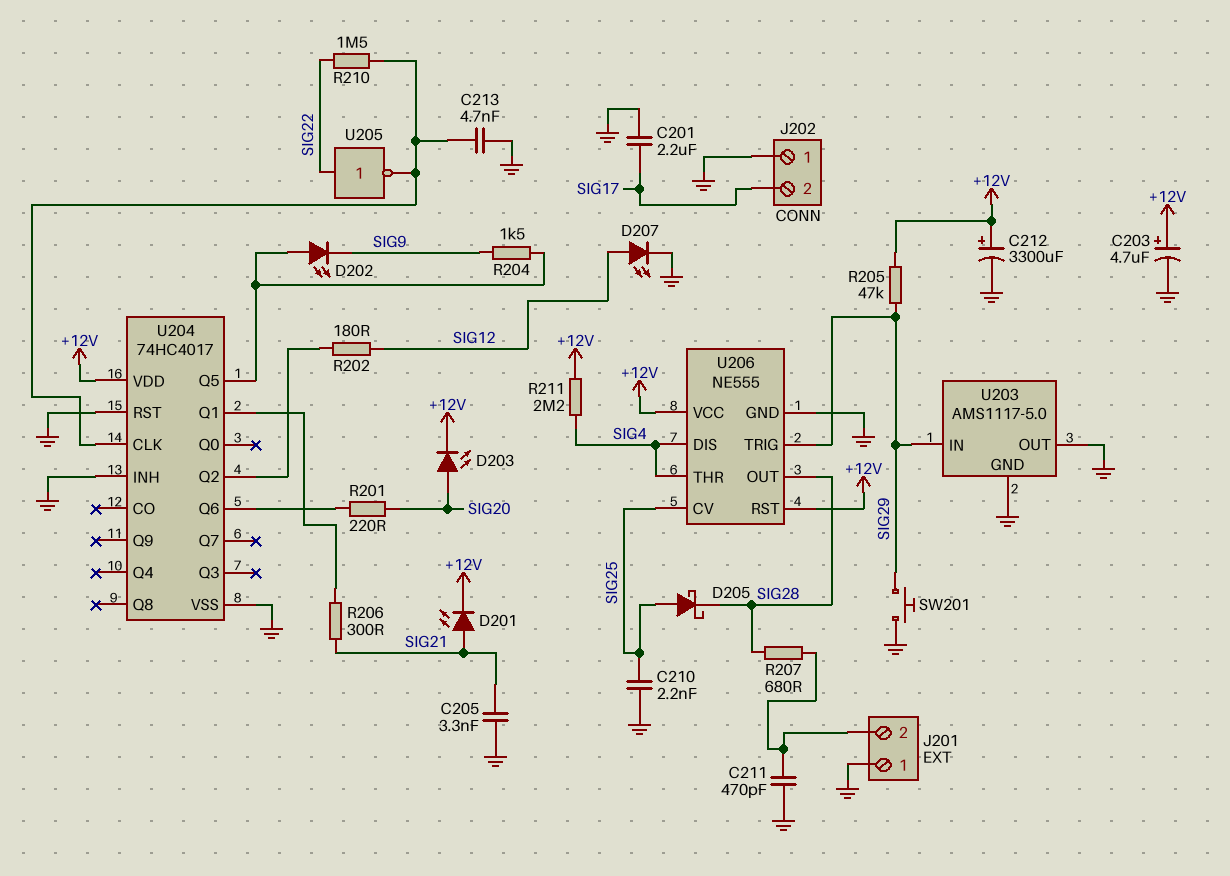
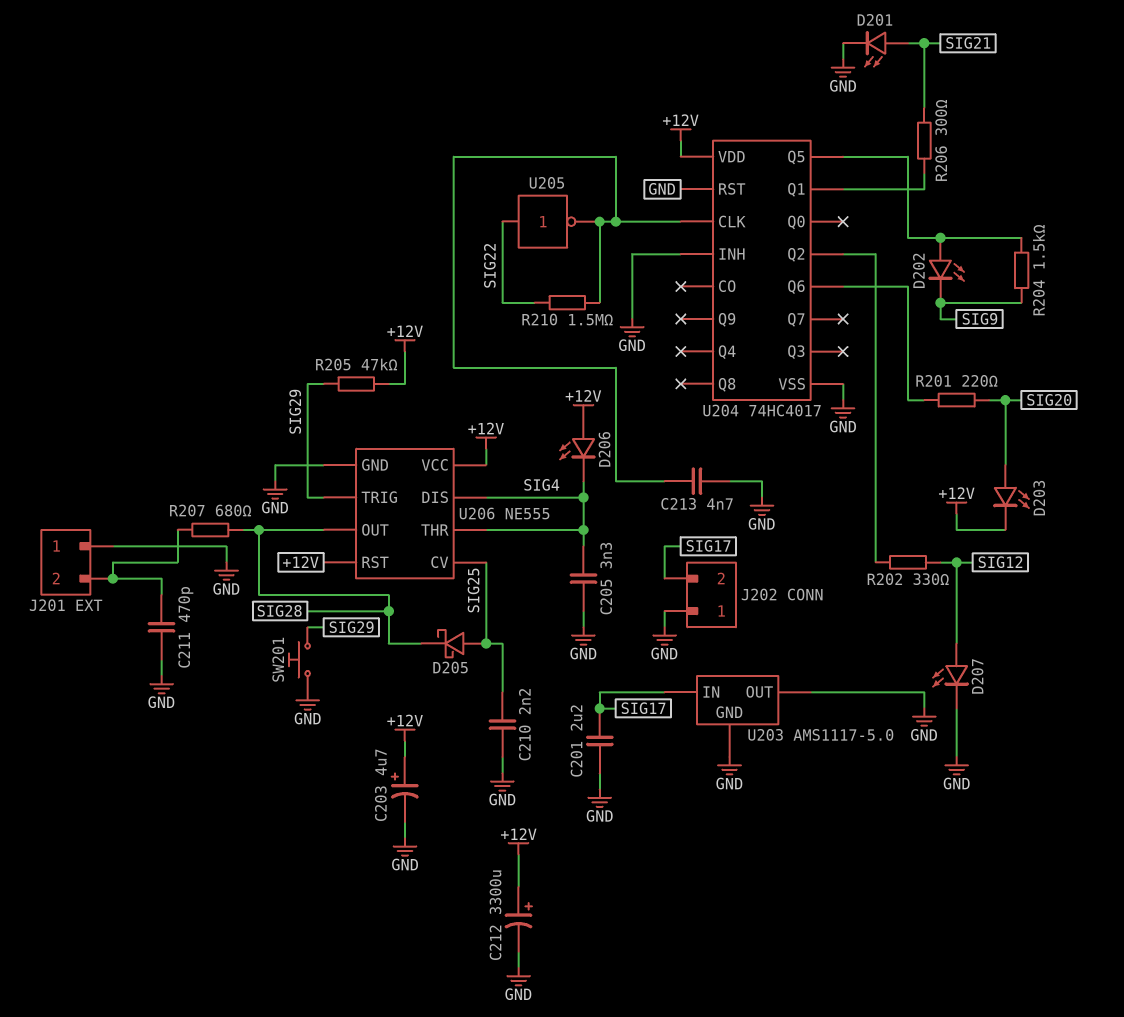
C205: 3.3nF (GND, SIG21) -> 3.3nF (GND, SIG4)
D201: LED (A SIG21, K +12V) -> LED (A SIG21, K GND)
D206: none -> LED (A +12V, K SIG4)
R202: 180 (SIG12, U204/Q2) -> 330 (SIG12, U204/Q2)
R211: 2.2M (+12V, SIG4) -> none
U203 pin IN: SIG29 -> SIG17

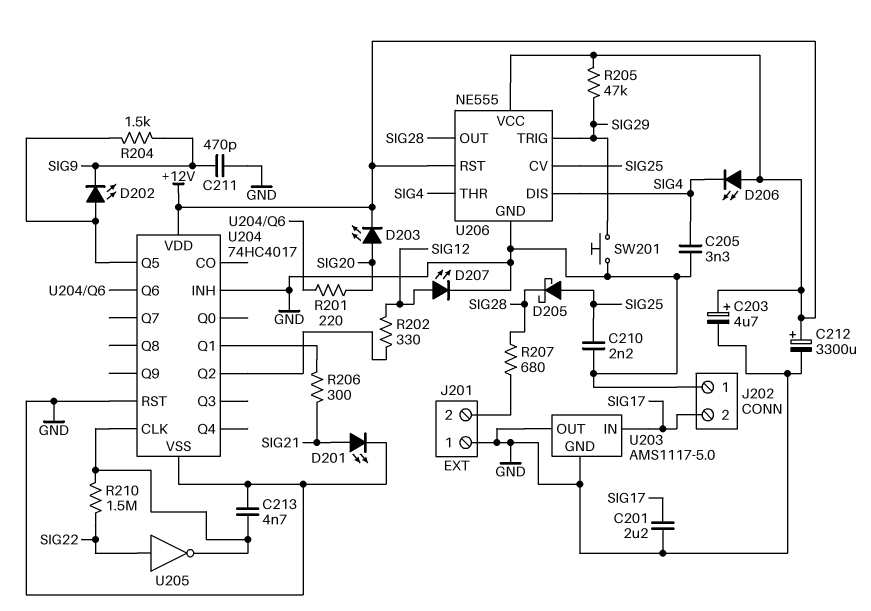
C211: 470pF (GND, J201/2) -> 470pF (GND, SIG9)

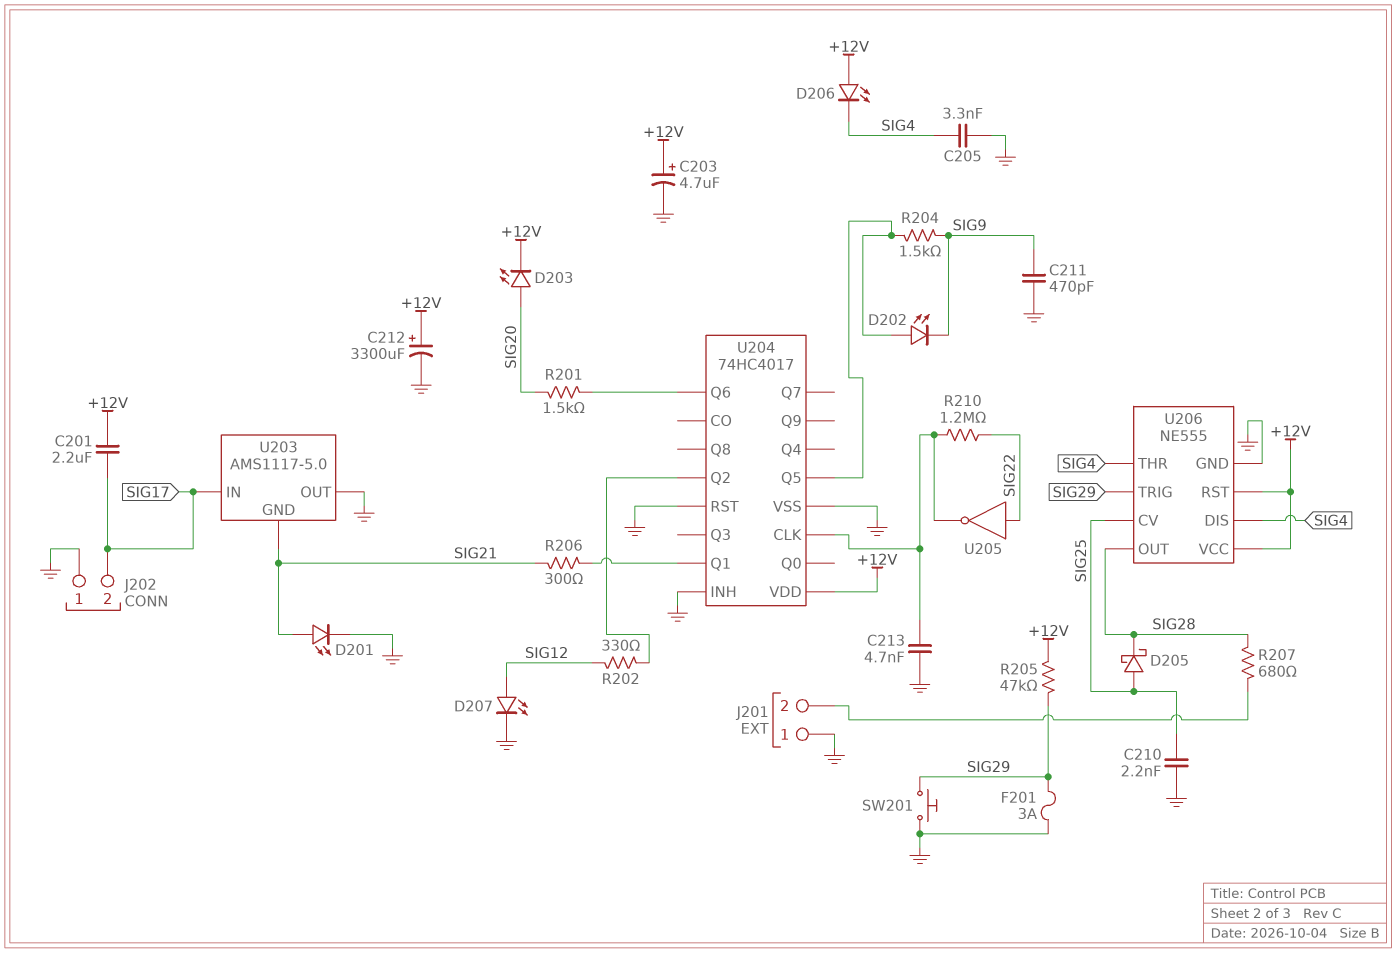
C201: 2.2uF (GND, SIG17) -> 2.2uF (+12V, SIG17)
F201: none -> 3A (GND, SIG29)
R201: 220 (SIG20, U204/Q6) -> 1.5k (SIG20, U204/Q6)
R210: 1.5M (SIG22, U204/CLK) -> 1.2M (SIG22, U204/CLK)
U203 pin GND: GND -> SIG21

